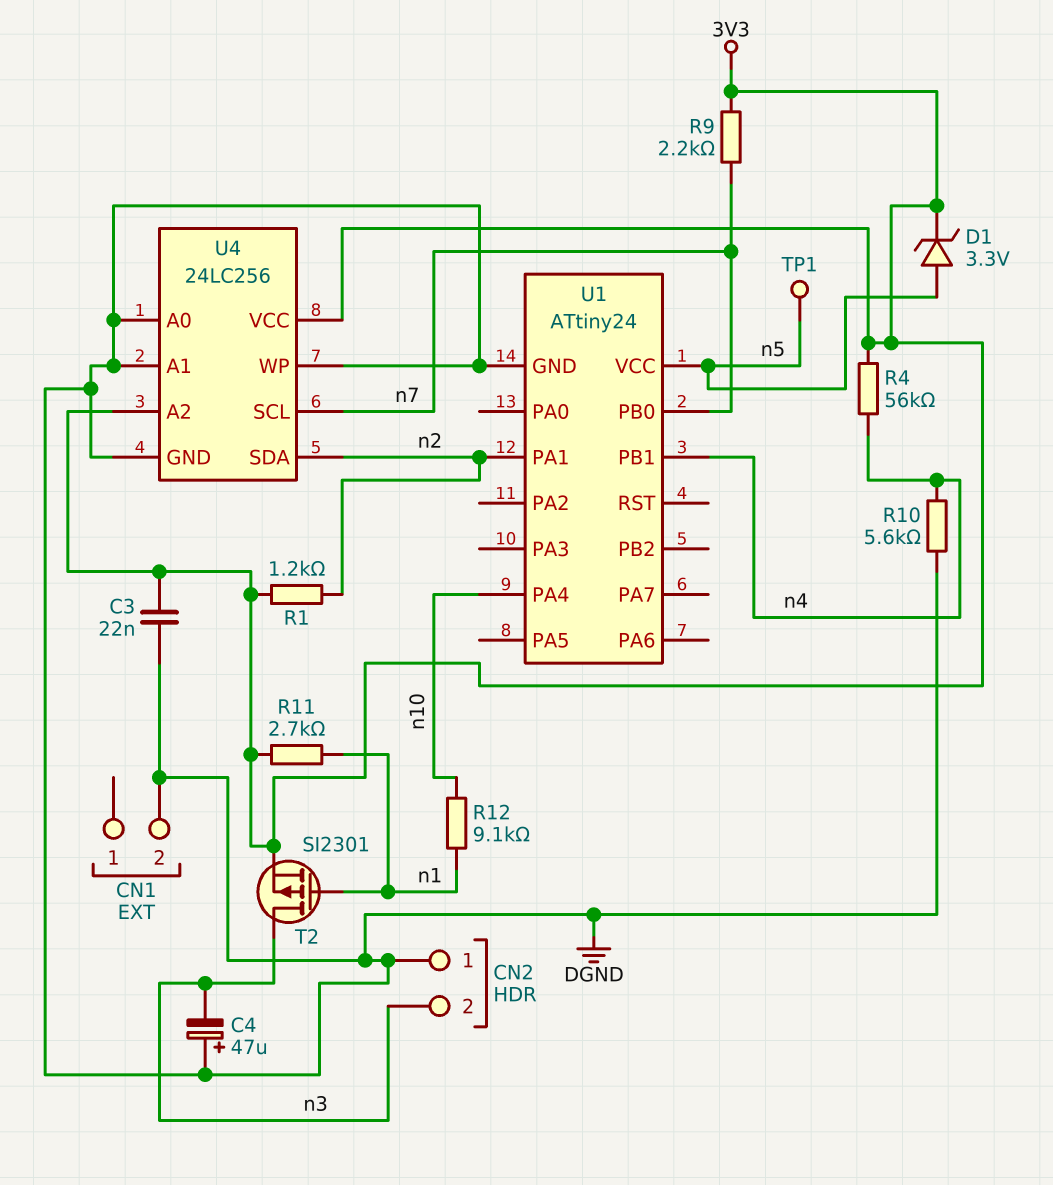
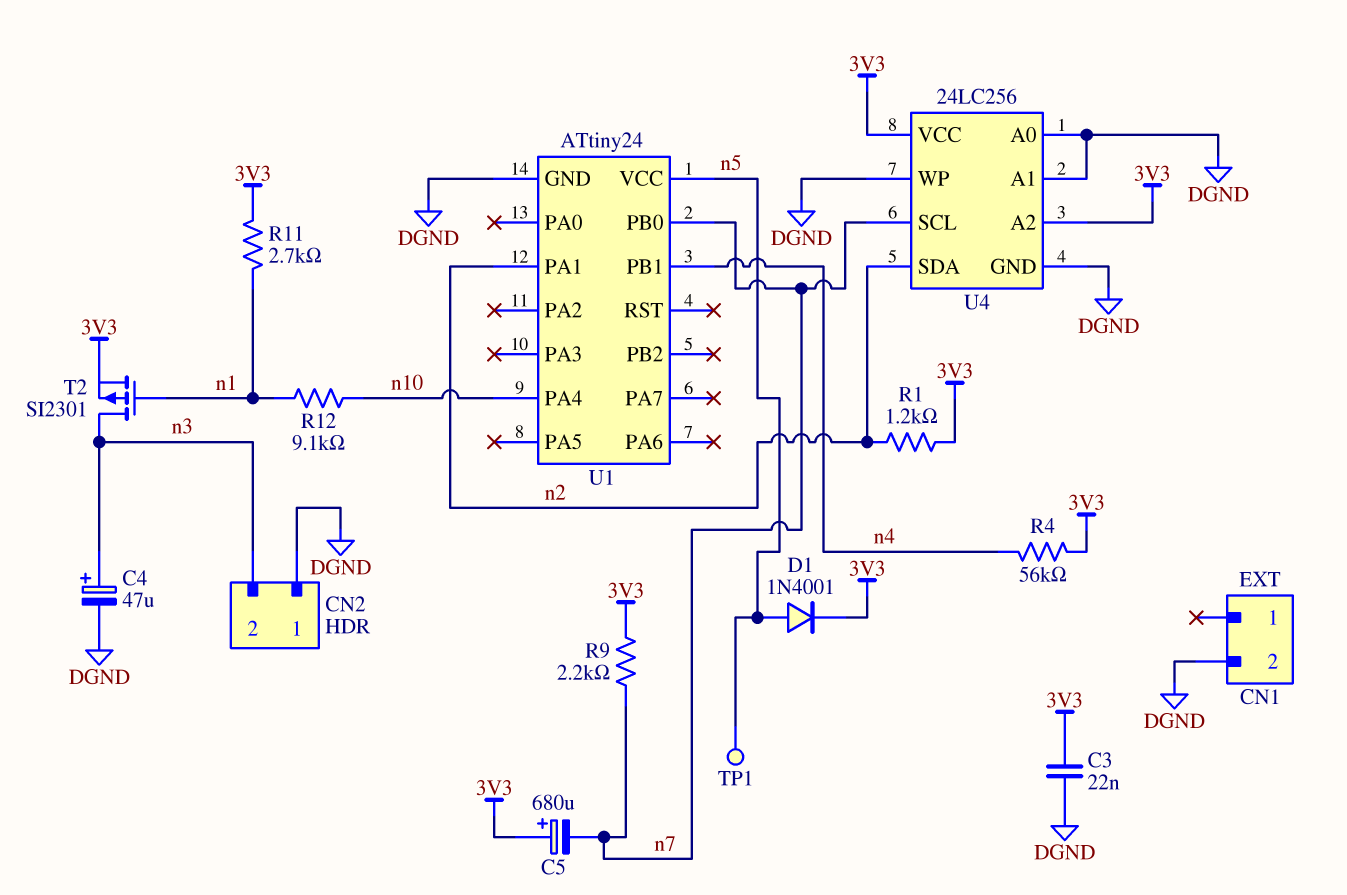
C4: 47uF (plus DGND, minus n3) -> 47uF (plus n3, minus DGND)
C5: none -> 680uF (plus 3V3, minus n7)
D1: zener 3.3V (A n5, K 3V3) -> diode 1N4001 (A n5, K 3V3)
R10: 5.6k (DGND, n4) -> none

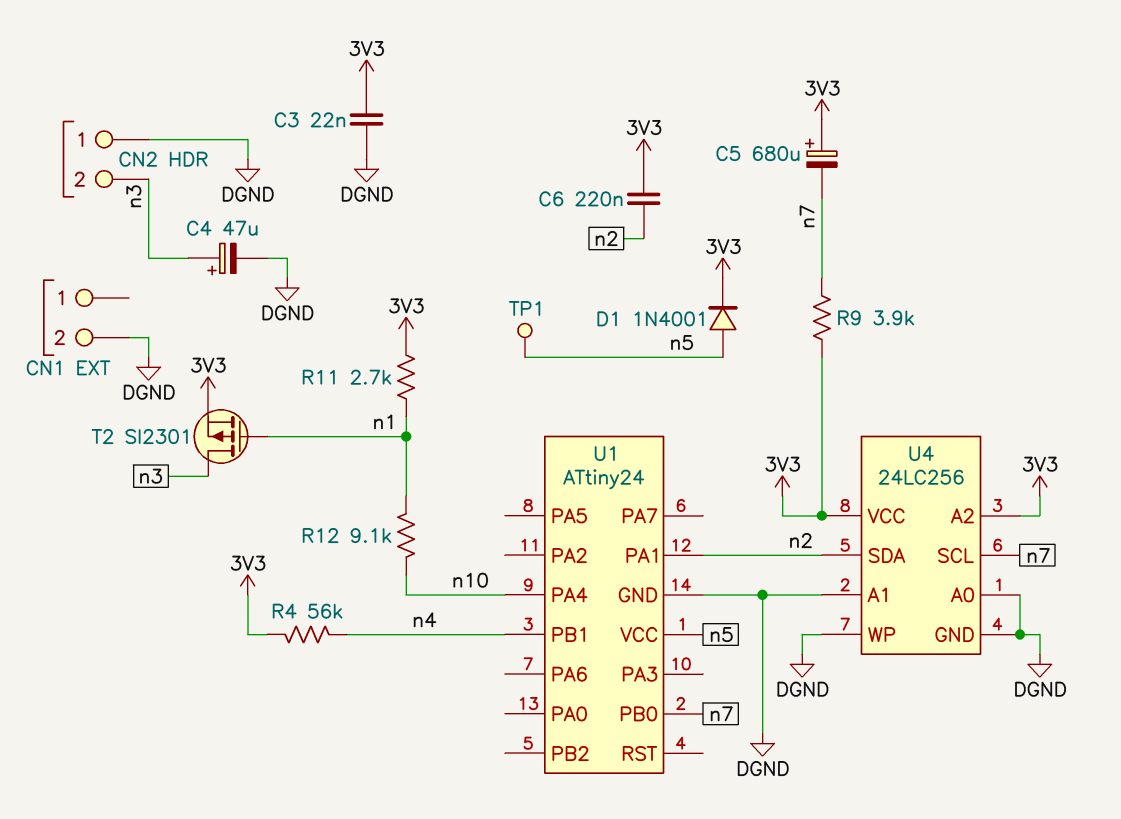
C6: none -> 220nF (3V3, n2)
R1: 1.2k (3V3, n2) -> none
R9: 2.2k (3V3, n7) -> 3.9k (3V3, n7)

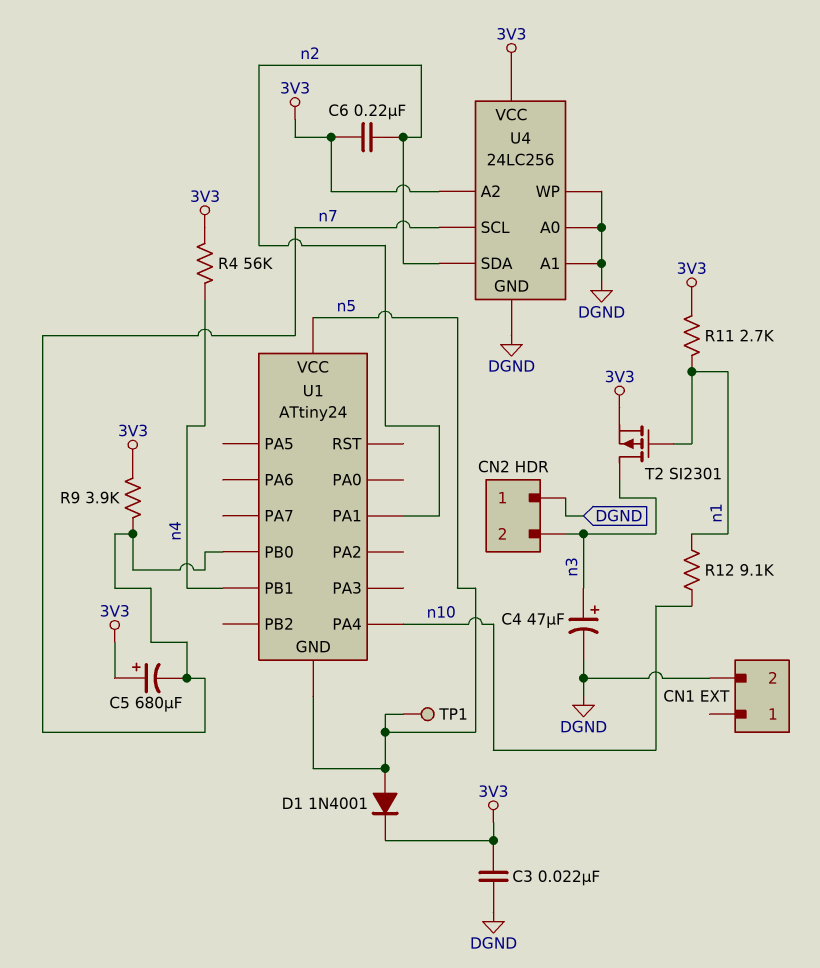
U1 pin GND: DGND -> n5

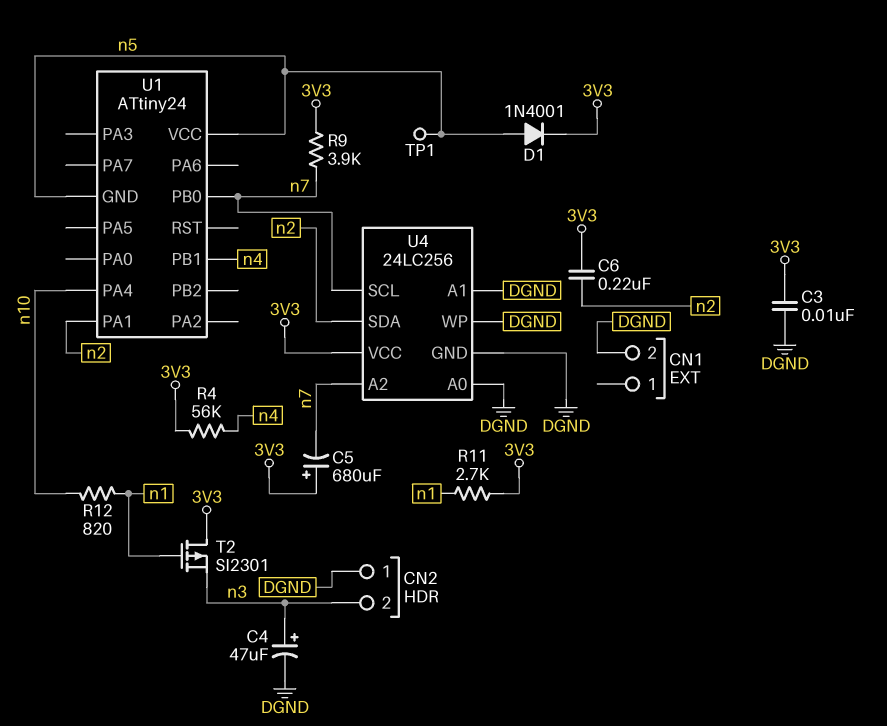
C3: 22nF (3V3, DGND) -> 10nF (3V3, DGND)
R12: 9.1k (n1, n10) -> 820 (n1, n10)
T2: PMOS SI2301 (G n1, D n3, S 3V3) -> PMOS SI2301 (G n1, D 3V3, S n3)
U4 pin A2: 3V3 -> n7

